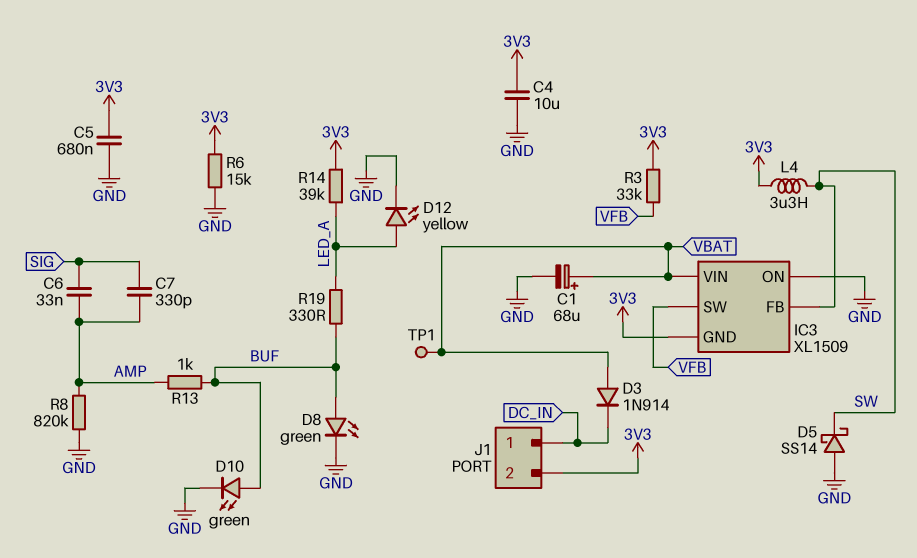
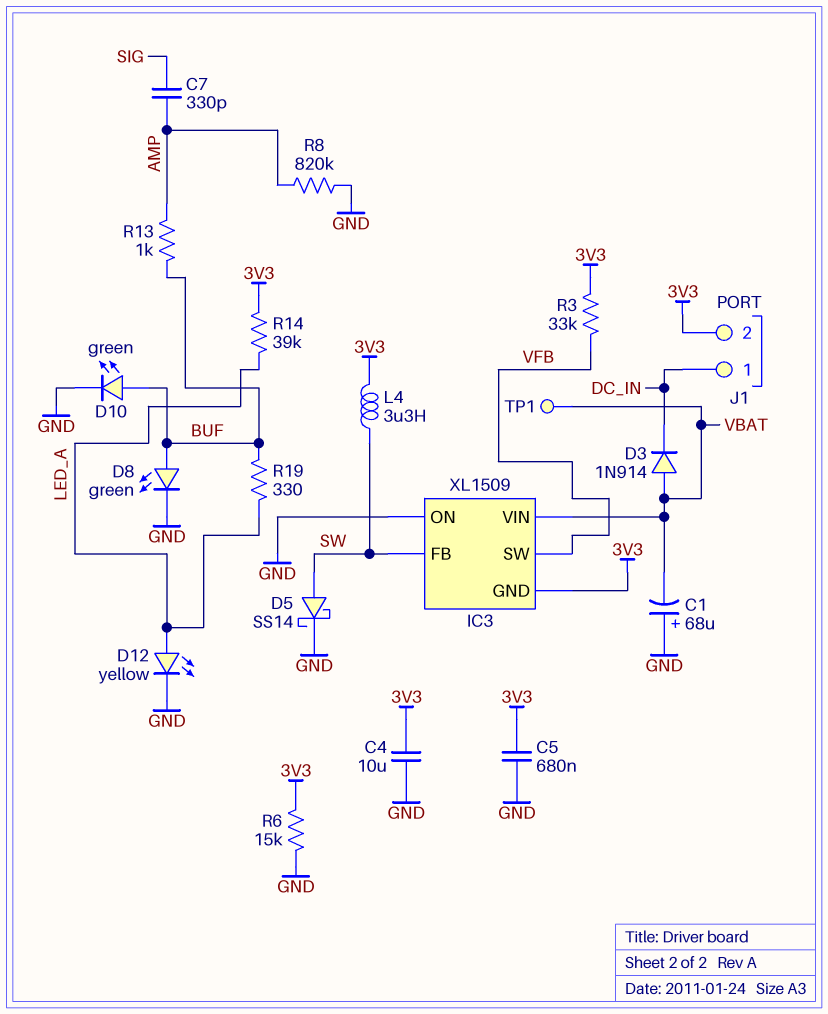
C1: 68uF (plus VBAT, minus GND) -> 68uF (plus GND, minus VBAT)
C6: 33nF (AMP, SIG) -> none
D5: schottky SS14 (A GND, K SW) -> schottky SS14 (A SW, K GND)

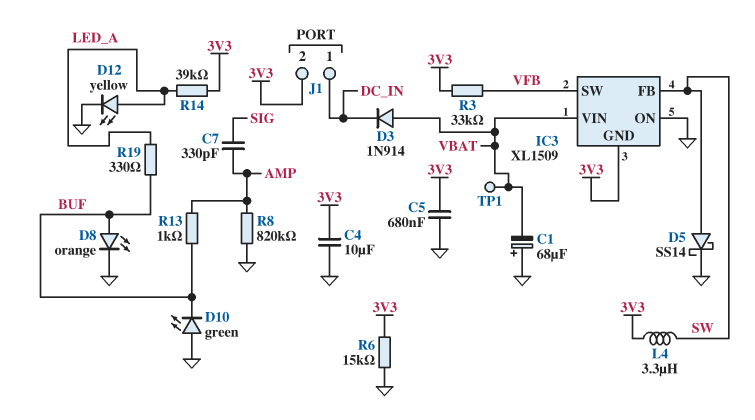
D8: LED green (A BUF, K GND) -> LED orange (A BUF, K GND)
D10: LED green (A BUF, K GND) -> LED green (A GND, K BUF)

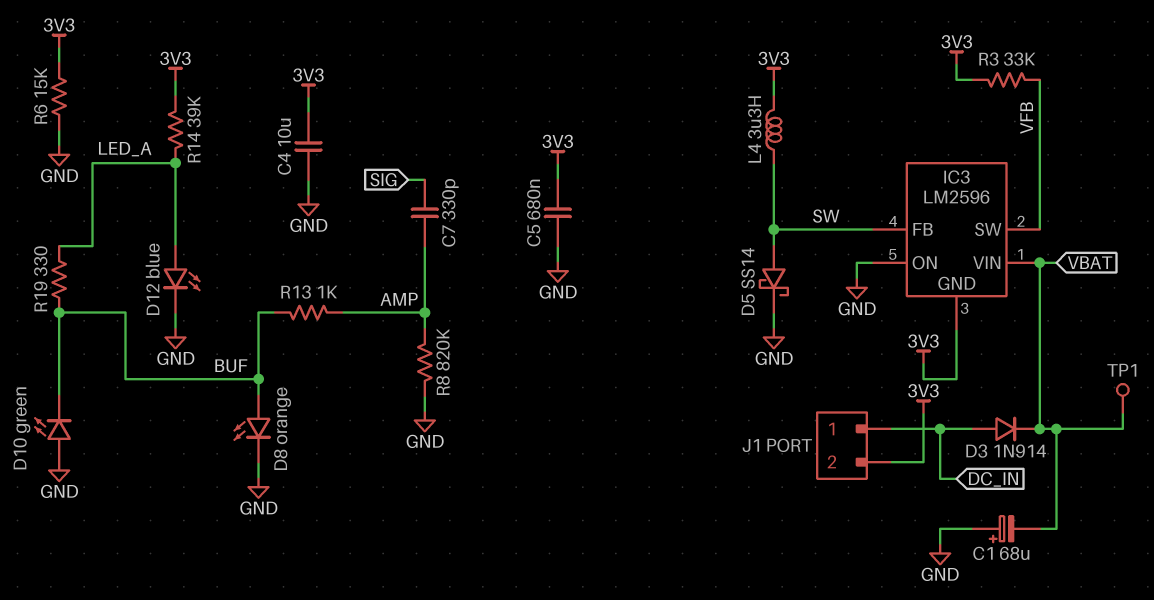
D3: diode 1N914 (A VBAT, K DC_IN) -> diode 1N914 (A DC_IN, K VBAT)
D12: LED yellow (A LED_A, K GND) -> LED blue (A LED_A, K GND)
IC3: XL1509 -> LM2596

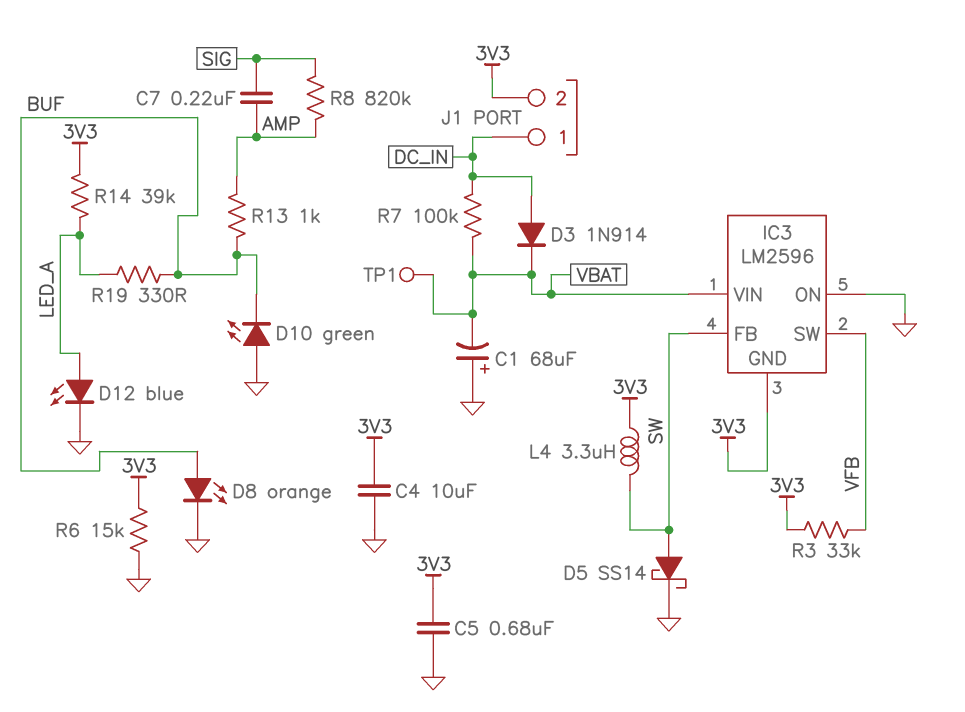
C7: 330pF (AMP, SIG) -> 220nF (AMP, SIG)
R7: none -> 100k (DC_IN, VBAT)
R8: 820k (AMP, GND) -> 820k (AMP, SIG)

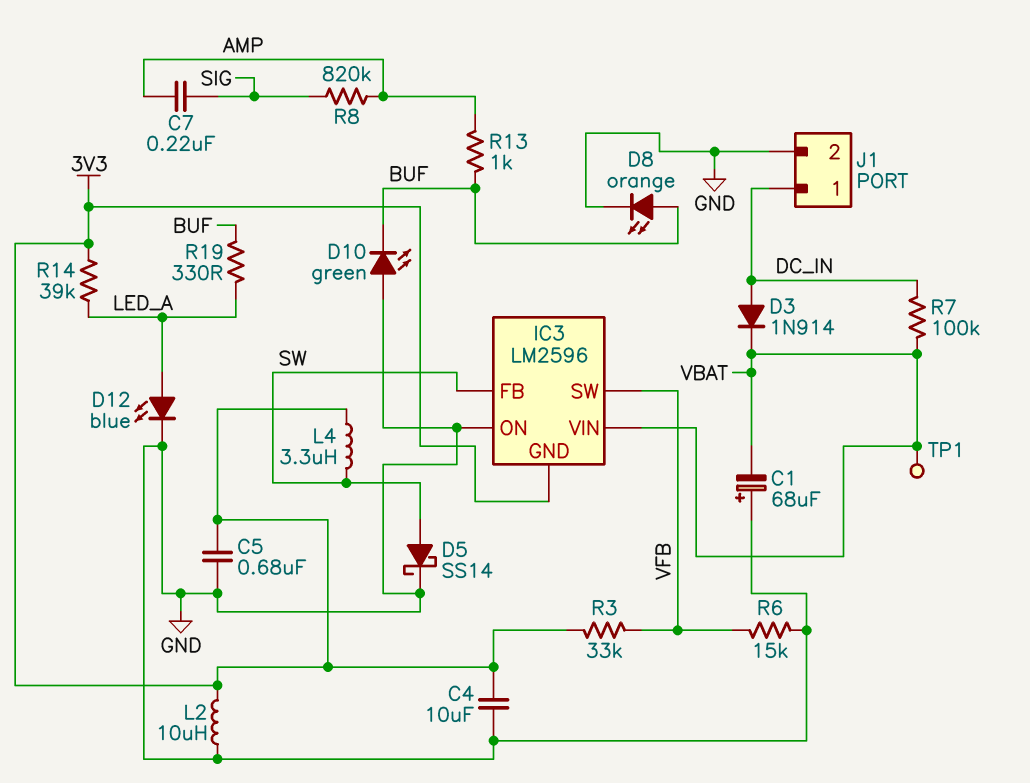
J1 pin 2: 3V3 -> GND
L2: none -> 10uH (3V3, GND)
R6: 15k (3V3, GND) -> 15k (GND, VFB)

